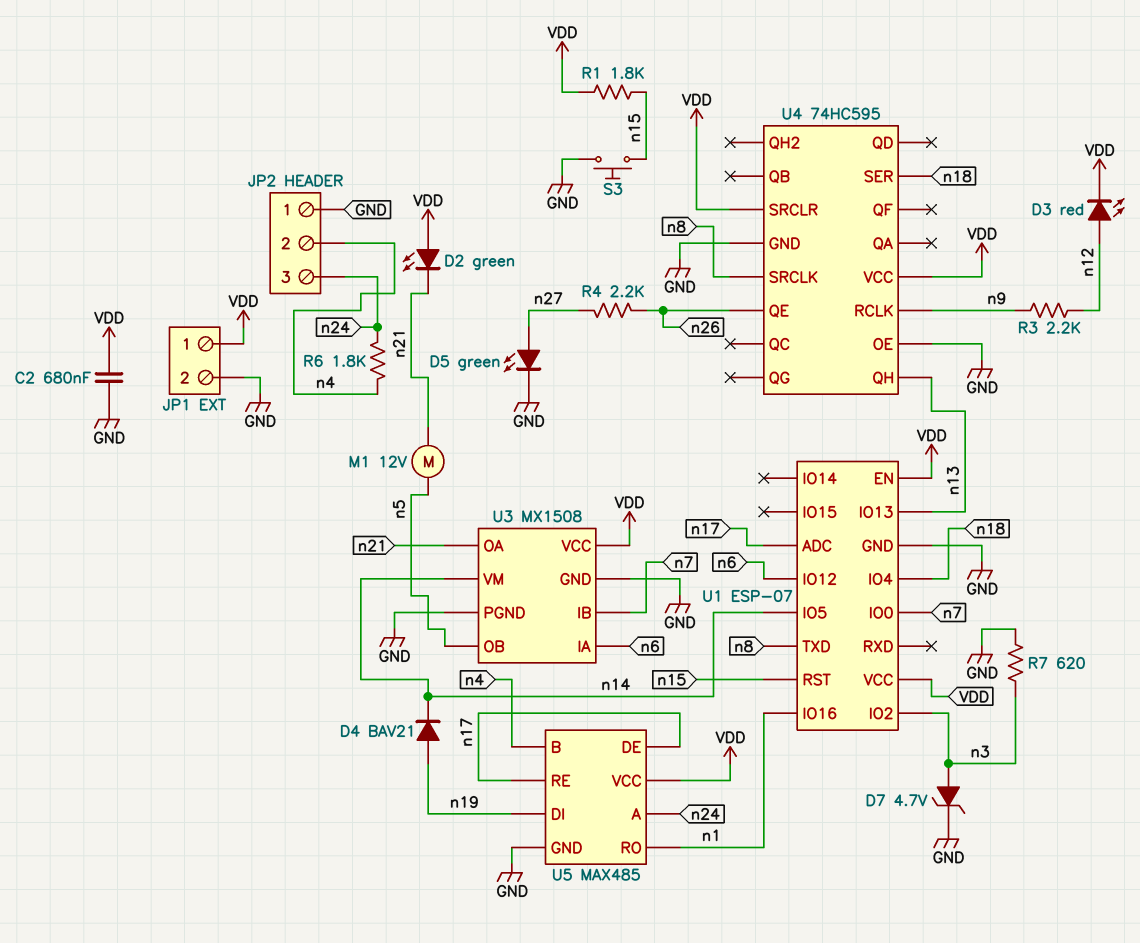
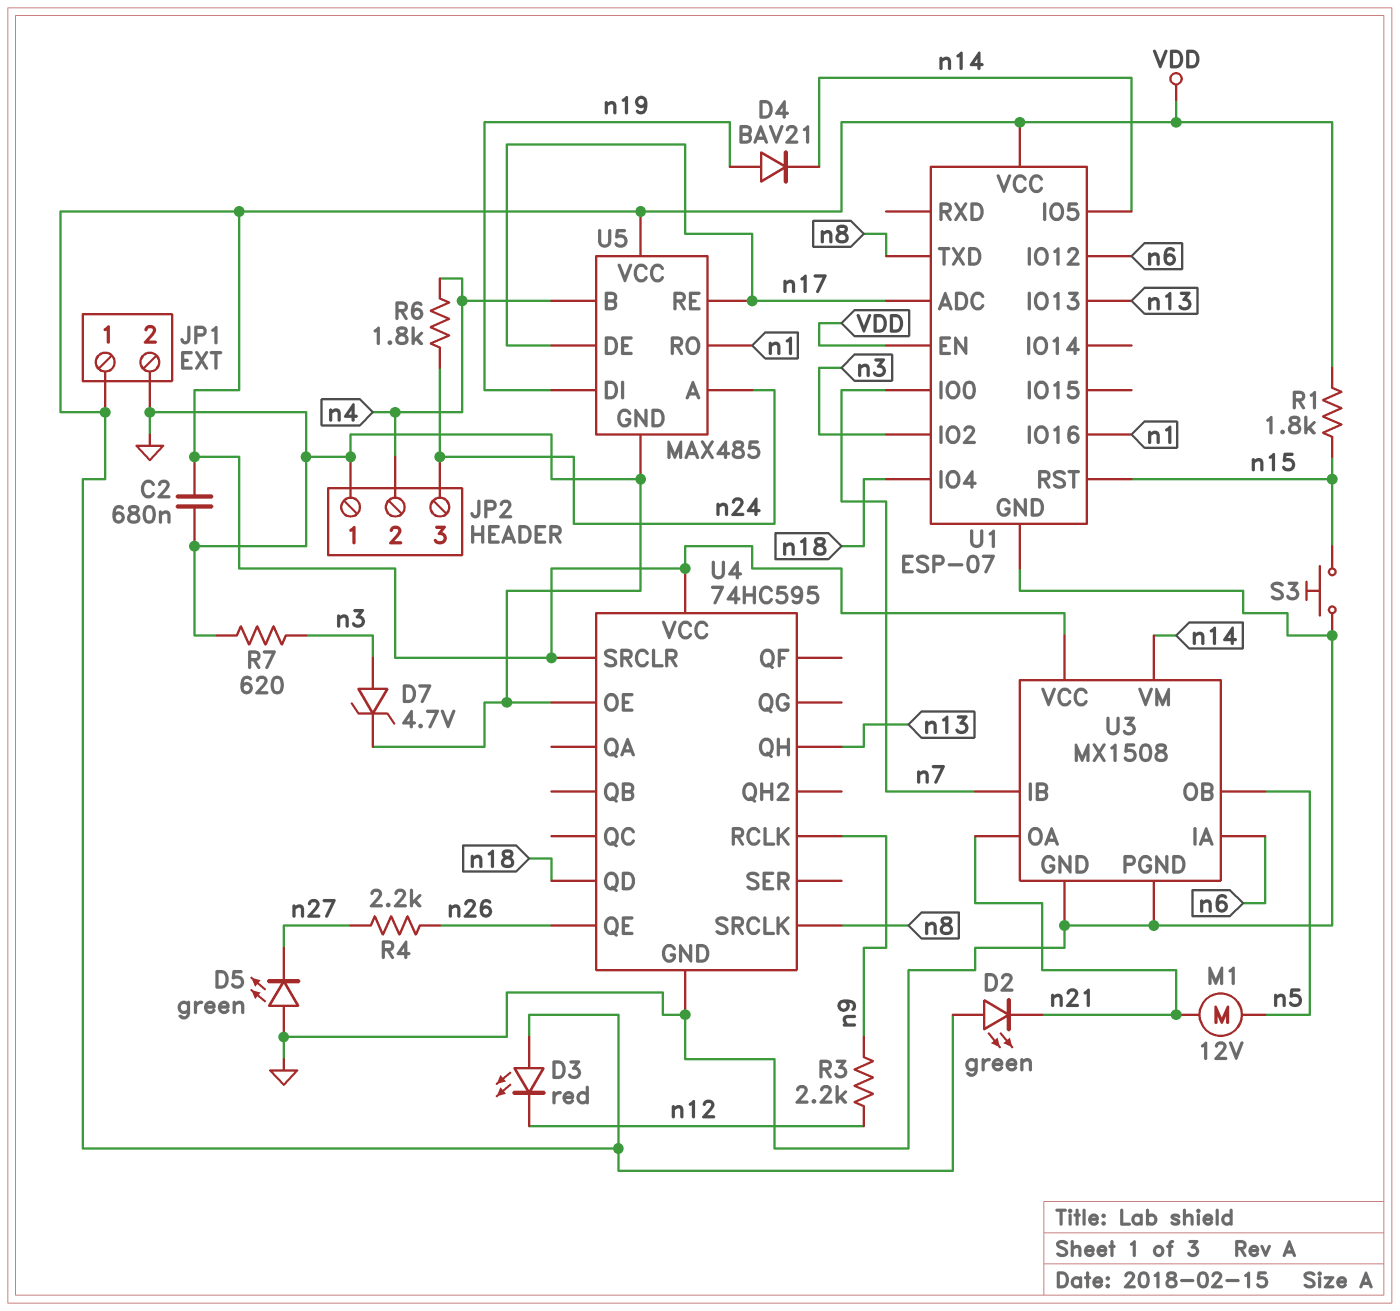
D3: LED red (A n12, K VDD) -> LED red (A VDD, K n12)
D5: LED green (A n27, K GND) -> LED green (A GND, K n27)
U4 pin QD: none -> n18
U4 pin SER: n18 -> none

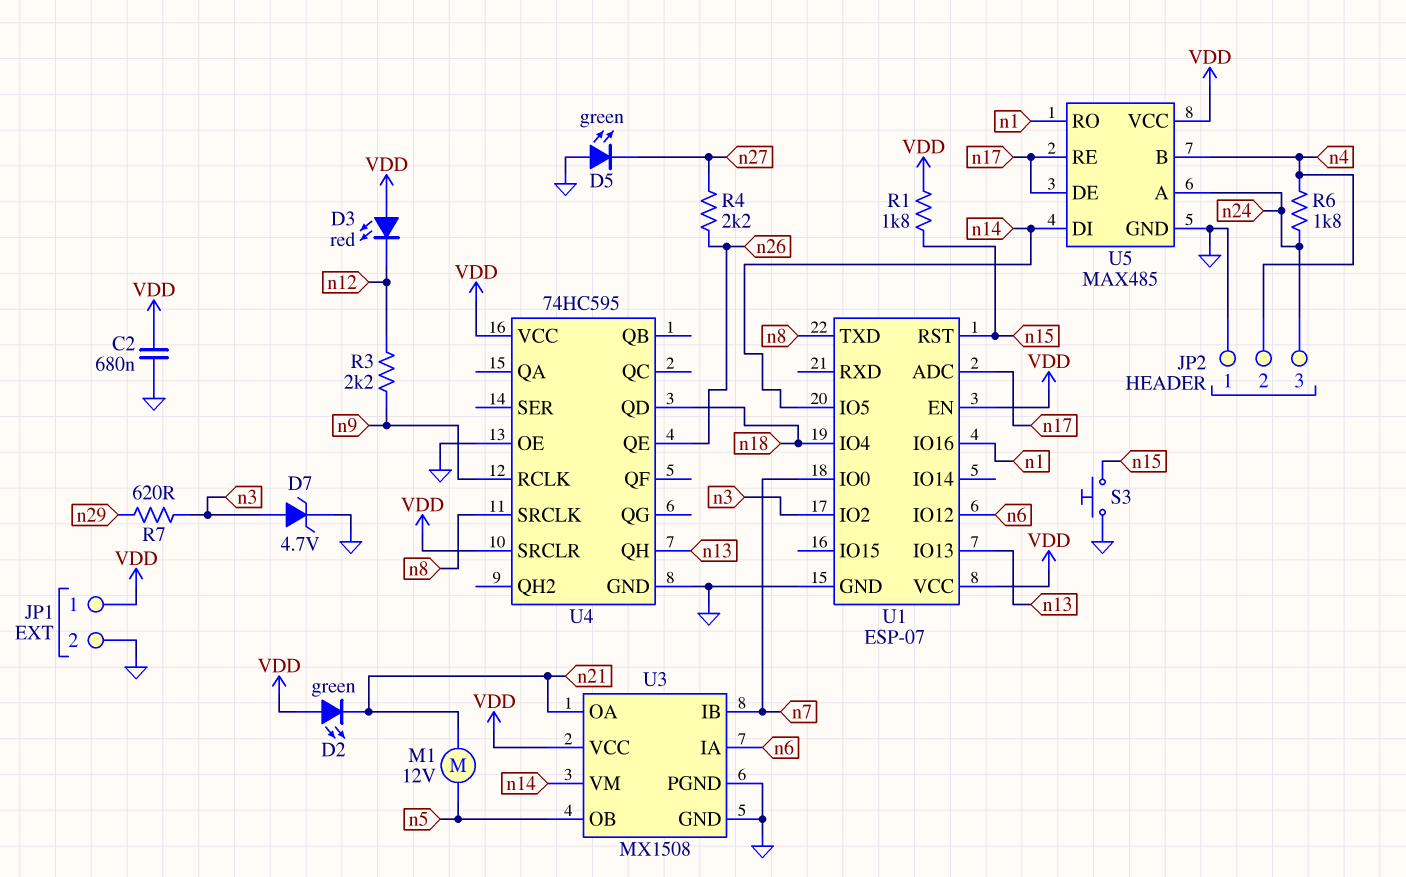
D4: diode BAV21 (A n19, K n14) -> none
R7: 620 (GND, n3) -> 620 (n3, n29)
U5 pin DI: n19 -> n14

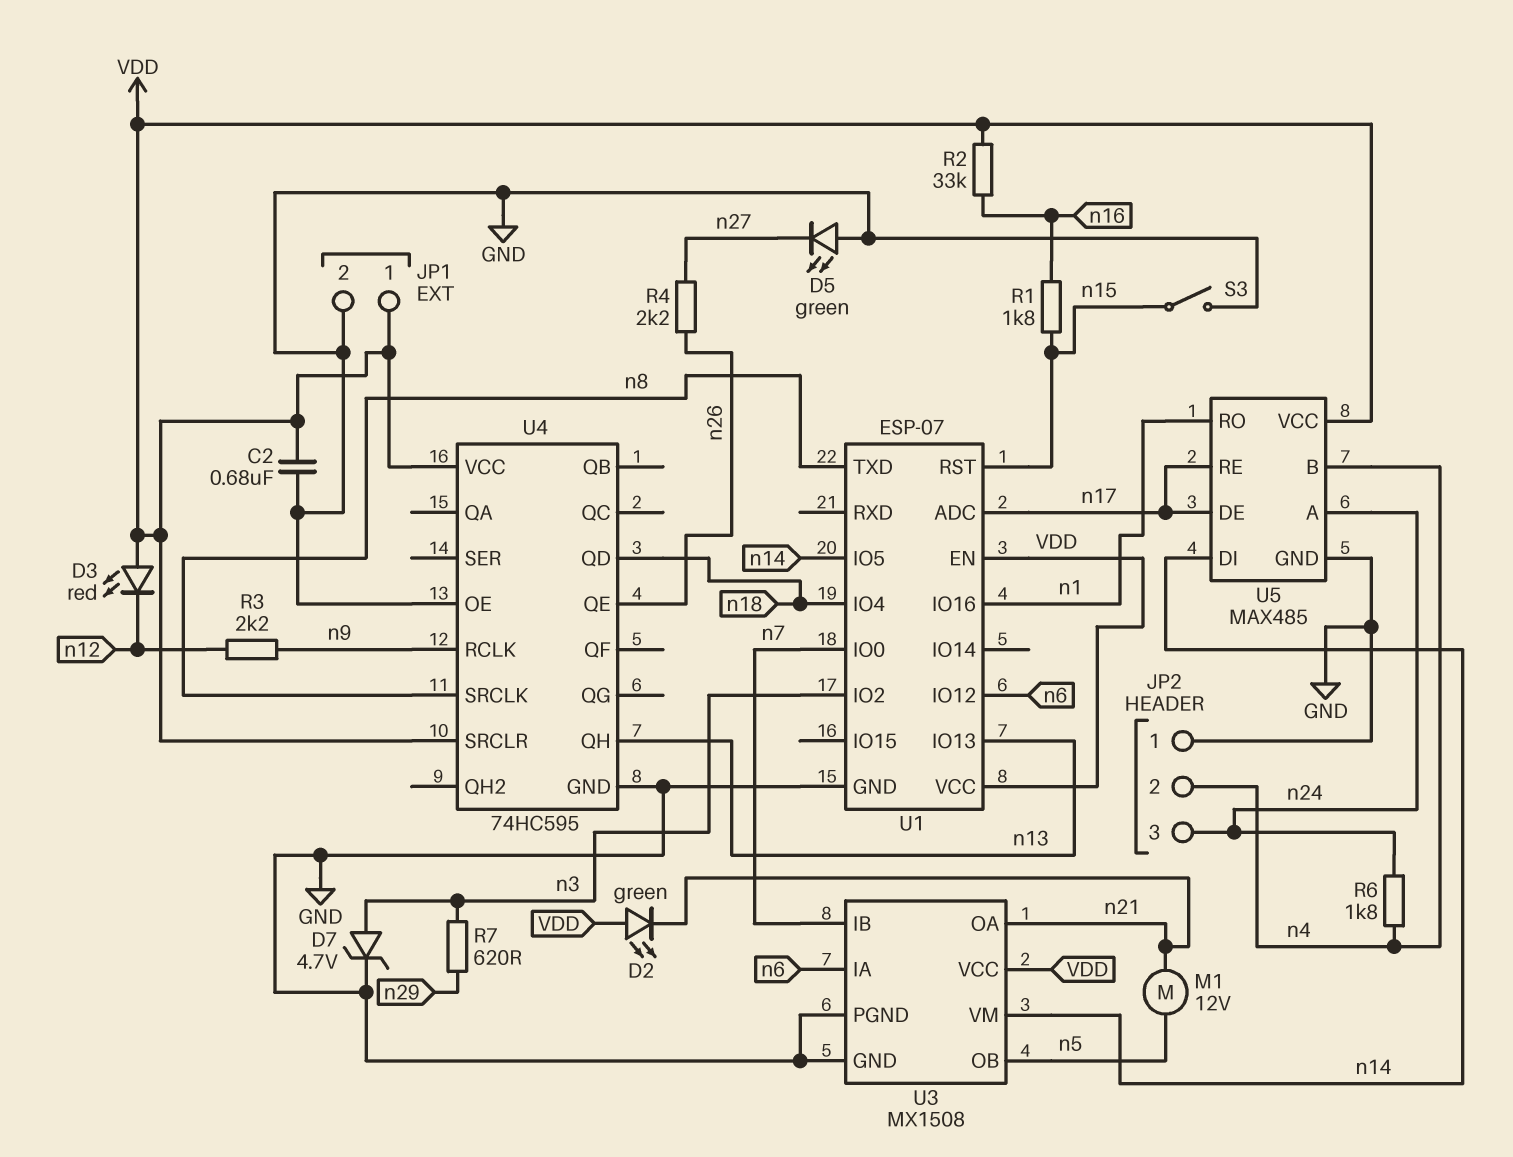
R1: 1.8k (VDD, n15) -> 1.8k (n15, n16)
R2: none -> 33k (VDD, n16)
S3: button (GND, n15) -> switch (GND, n15)

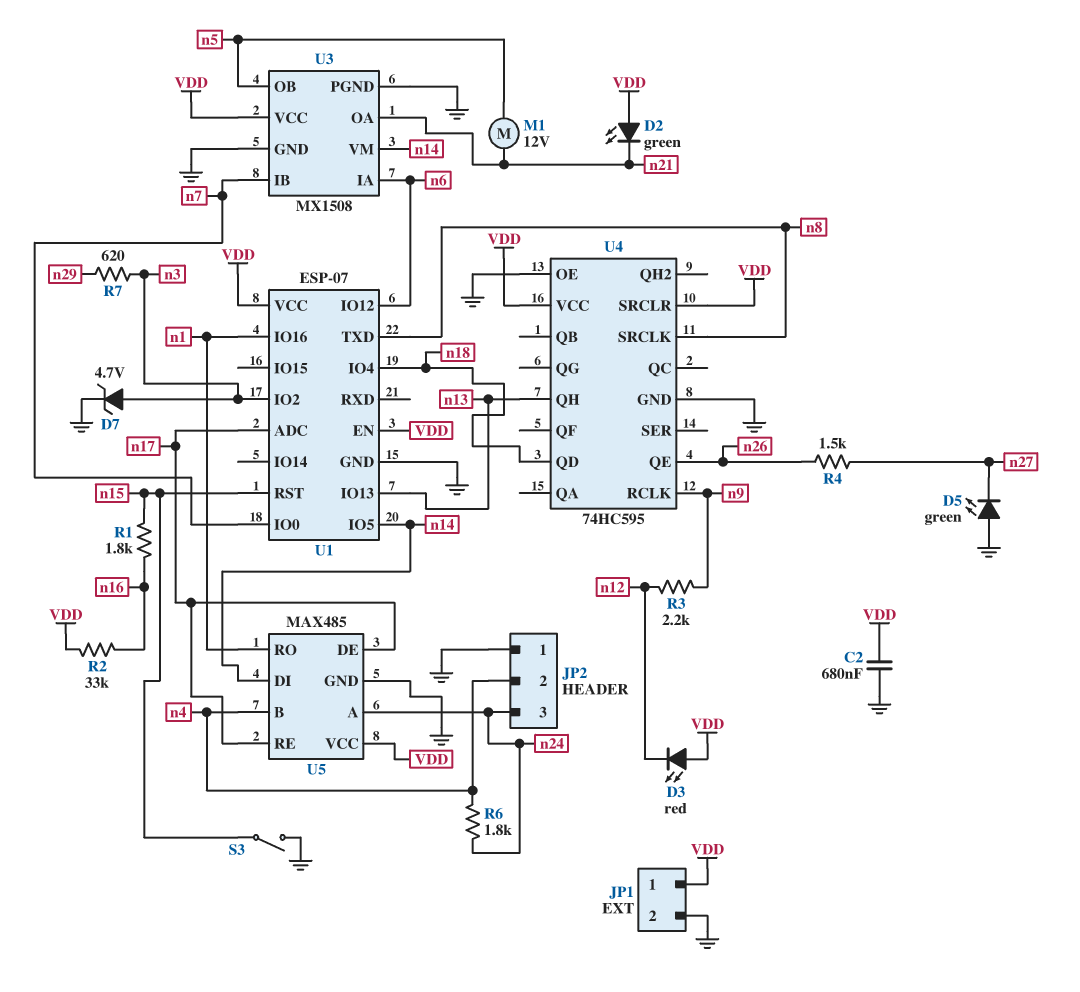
R4: 2.2k (n26, n27) -> 1.5k (n26, n27)

